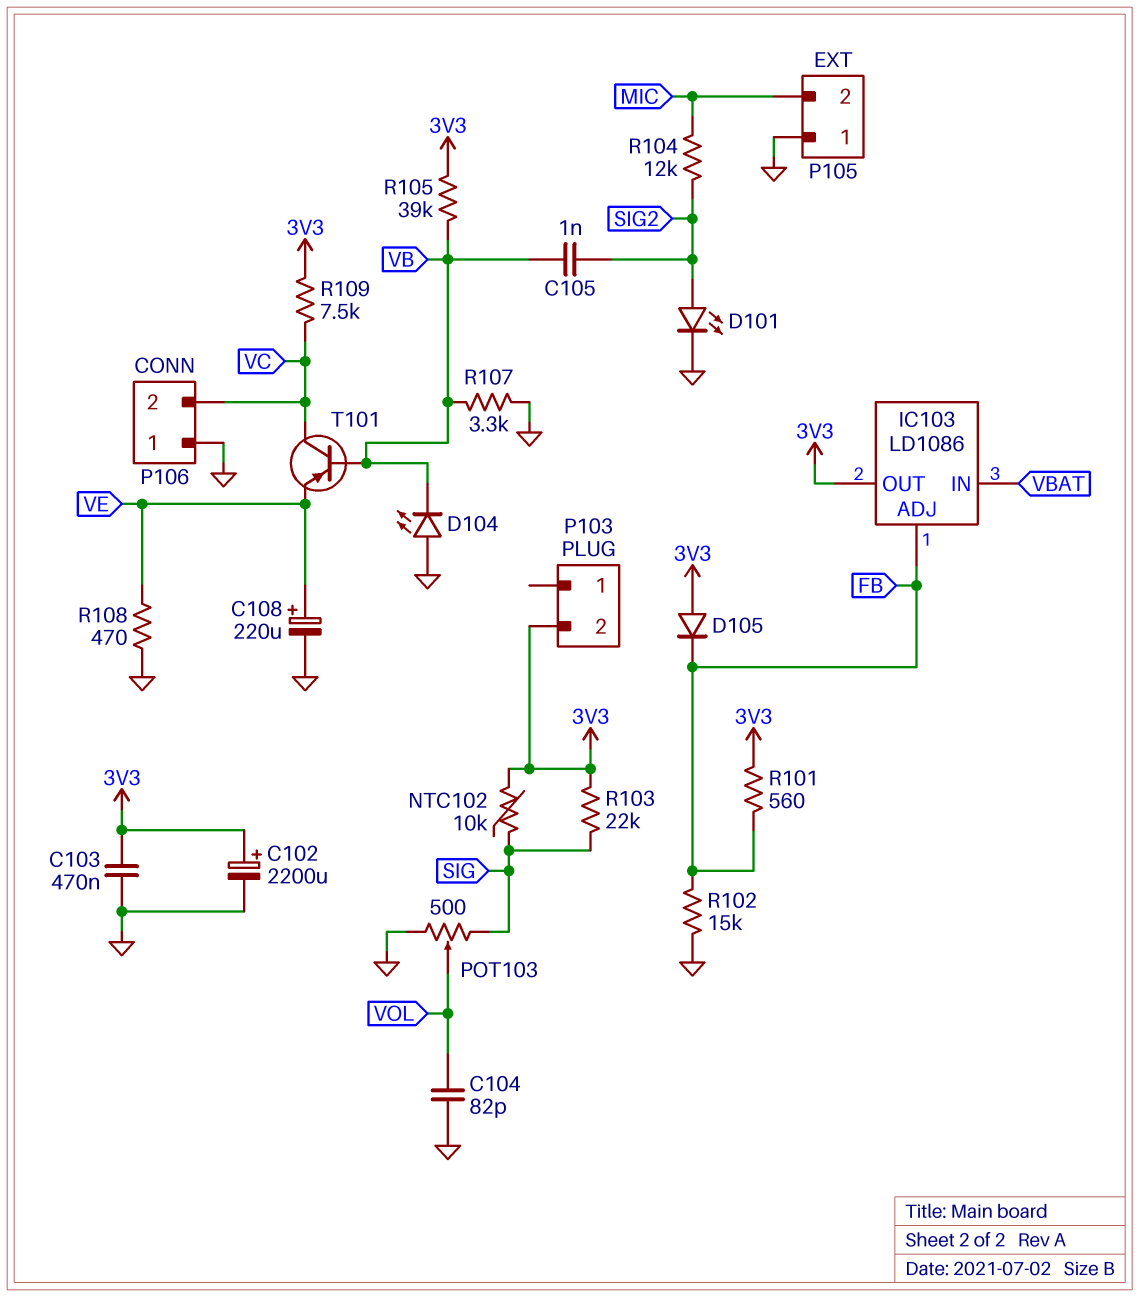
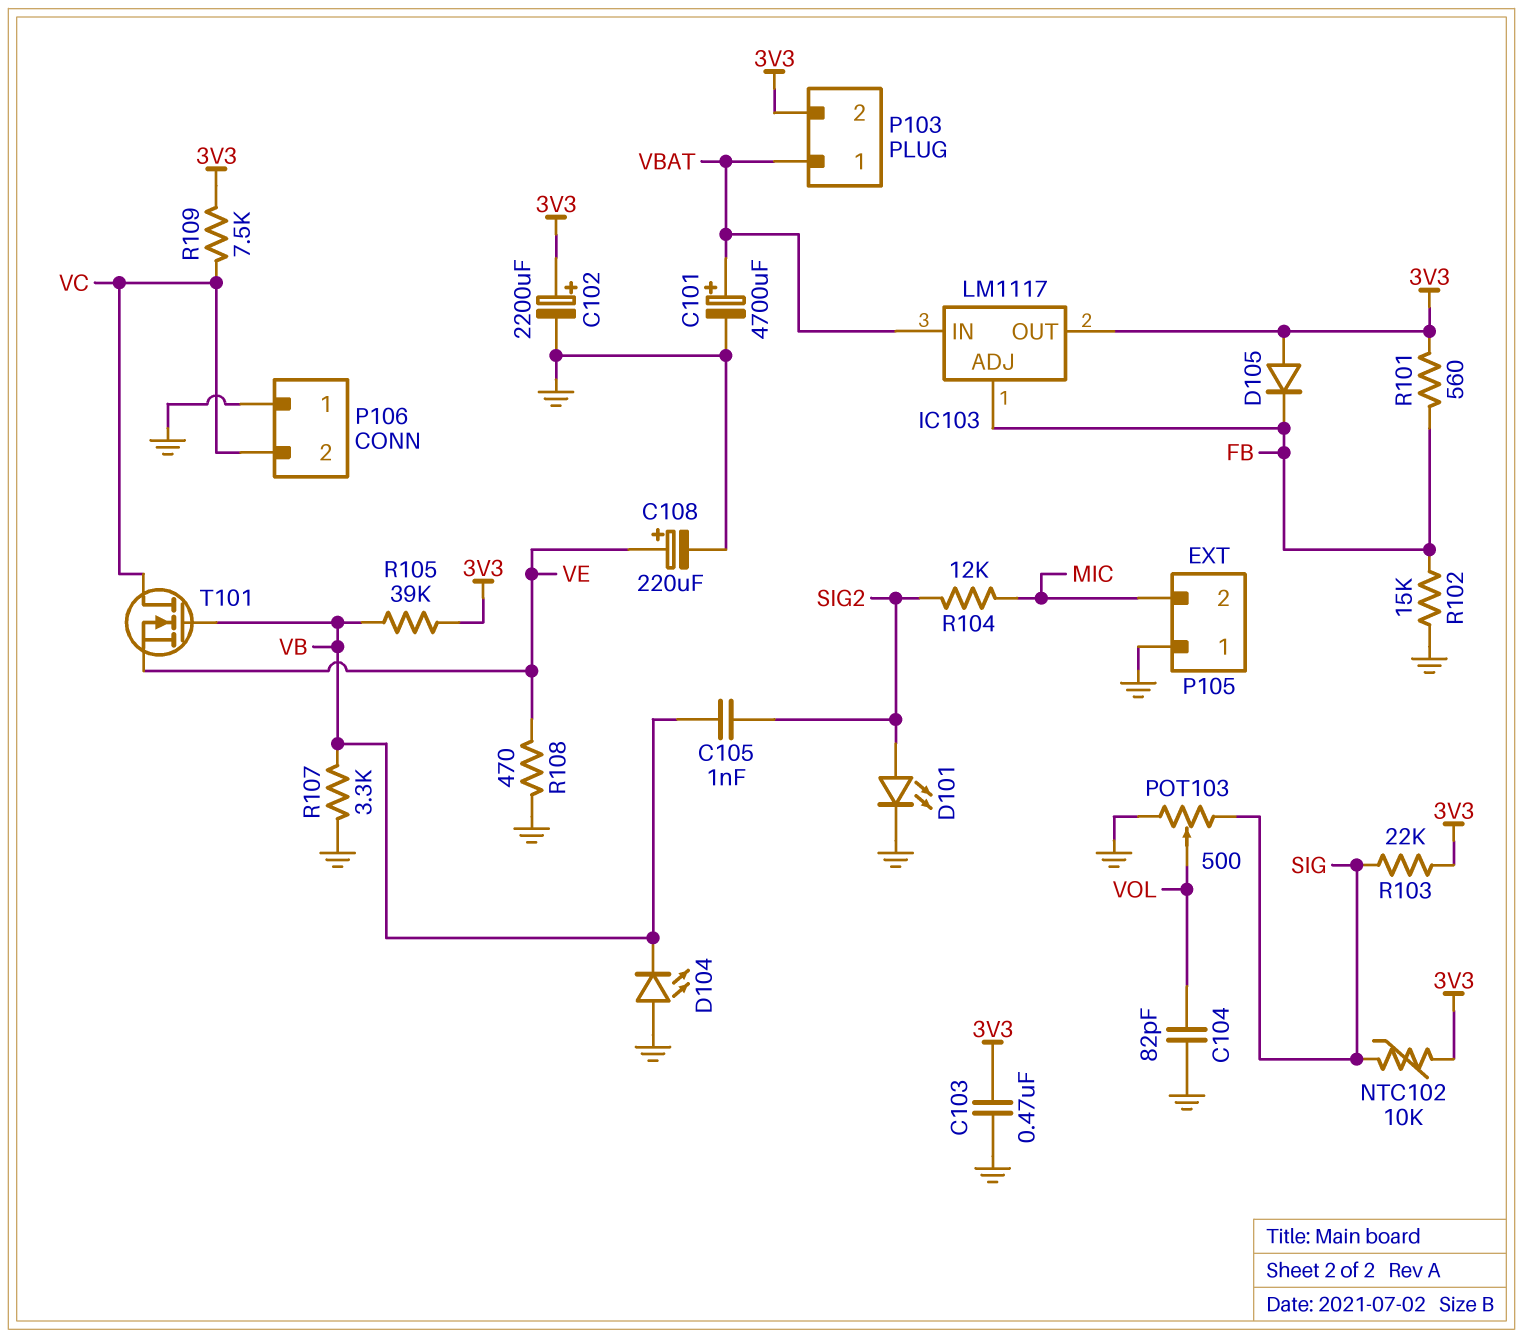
C101: none -> 4700uF (plus VBAT, minus GND)
IC103: LD1086 -> LM1117
P103 pin 1: none -> VBAT
T101: PNP (B VB, C VC, E VE) -> NMOS (G VB, D VC, S VE)

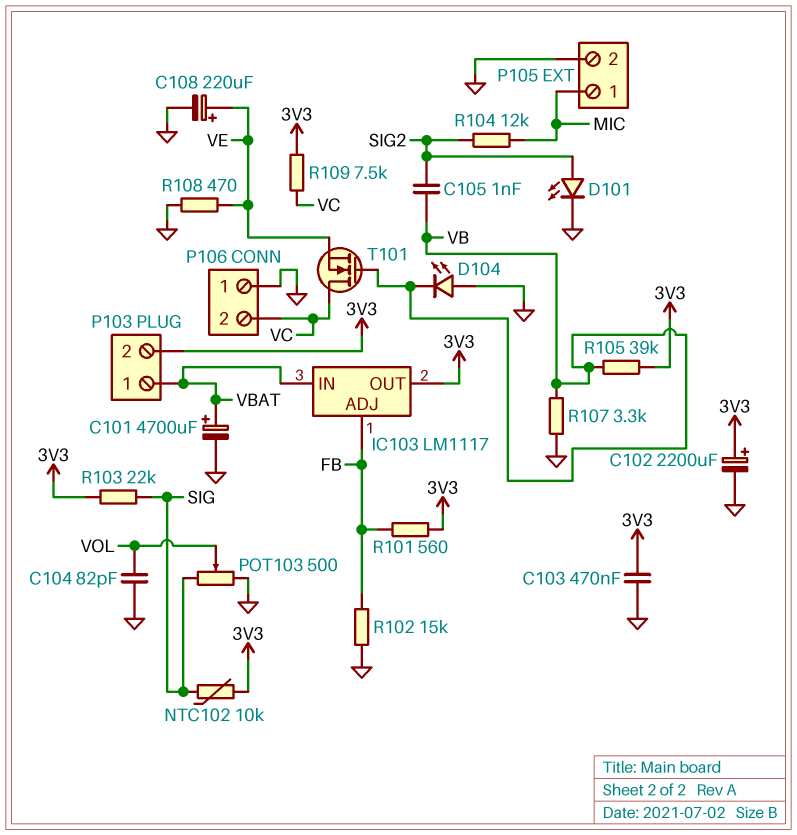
D105: diode (A 3V3, K FB) -> none
P105 pin 1: GND -> MIC
P105 pin 2: MIC -> GND

